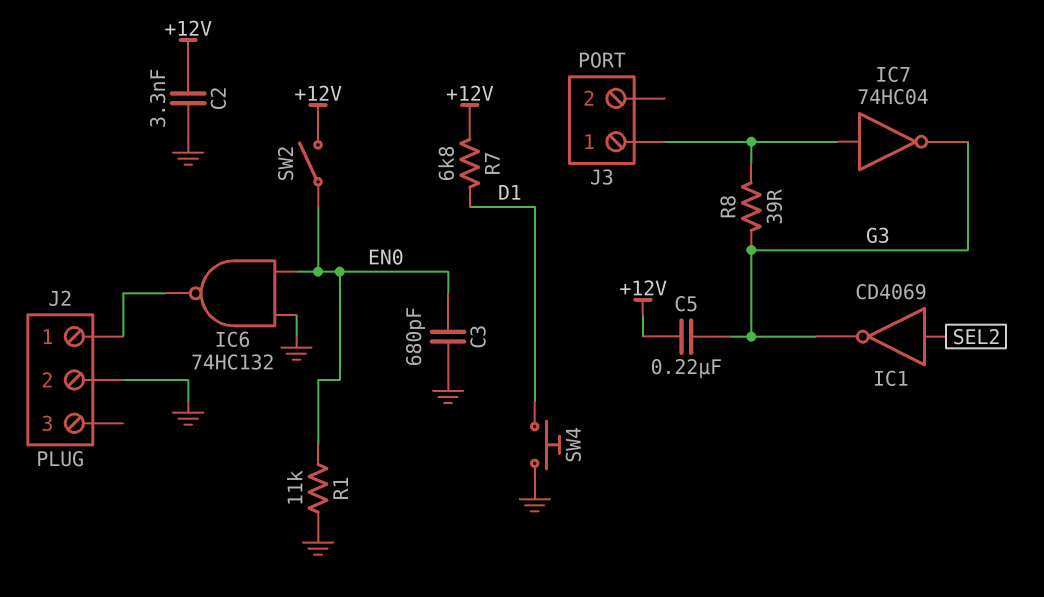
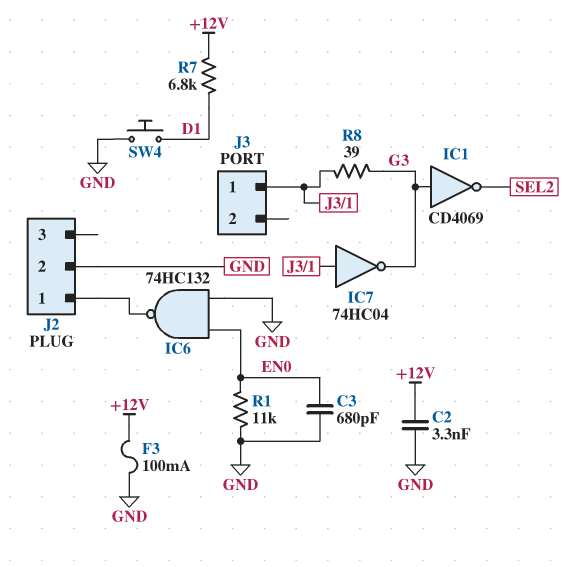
C5: 220nF (+12V, G3) -> none
F3: none -> 100mA (+12V, GND)
IC1: NOT CD4069 (in SEL2, out G3) -> NOT CD4069 (in G3, out SEL2)
SW2: switch (+12V, EN0) -> none

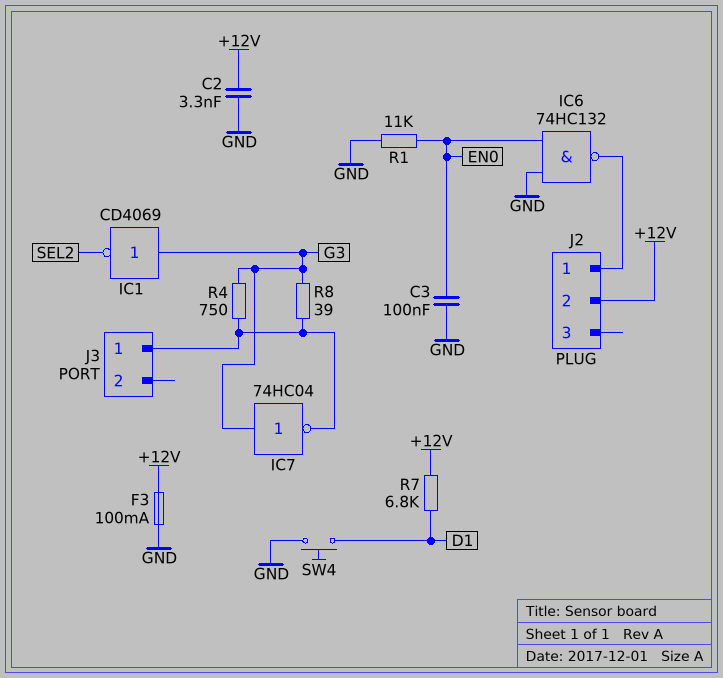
C3: 680pF (EN0, GND) -> 100nF (EN0, GND)
IC7: NOT 74HC04 (in J3/1, out G3) -> NOT 74HC04 (in G3, out J3/1)
J2 pin 2: GND -> +12V
R4: none -> 750 (G3, J3/1)

